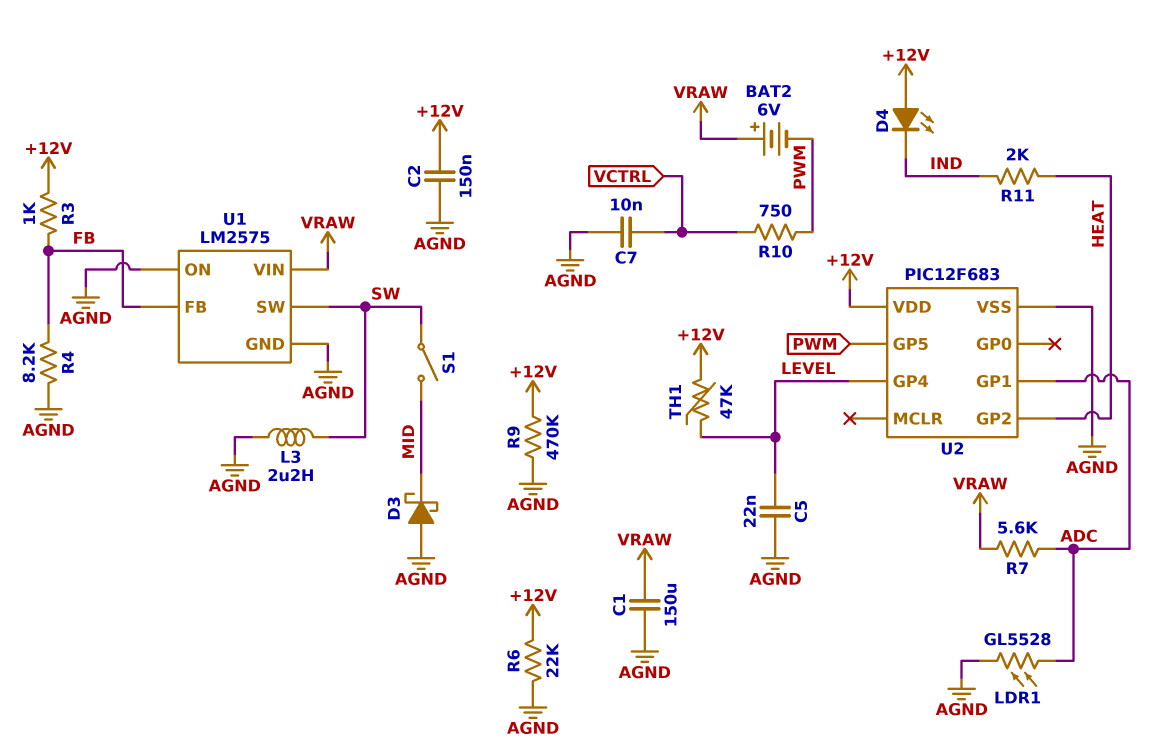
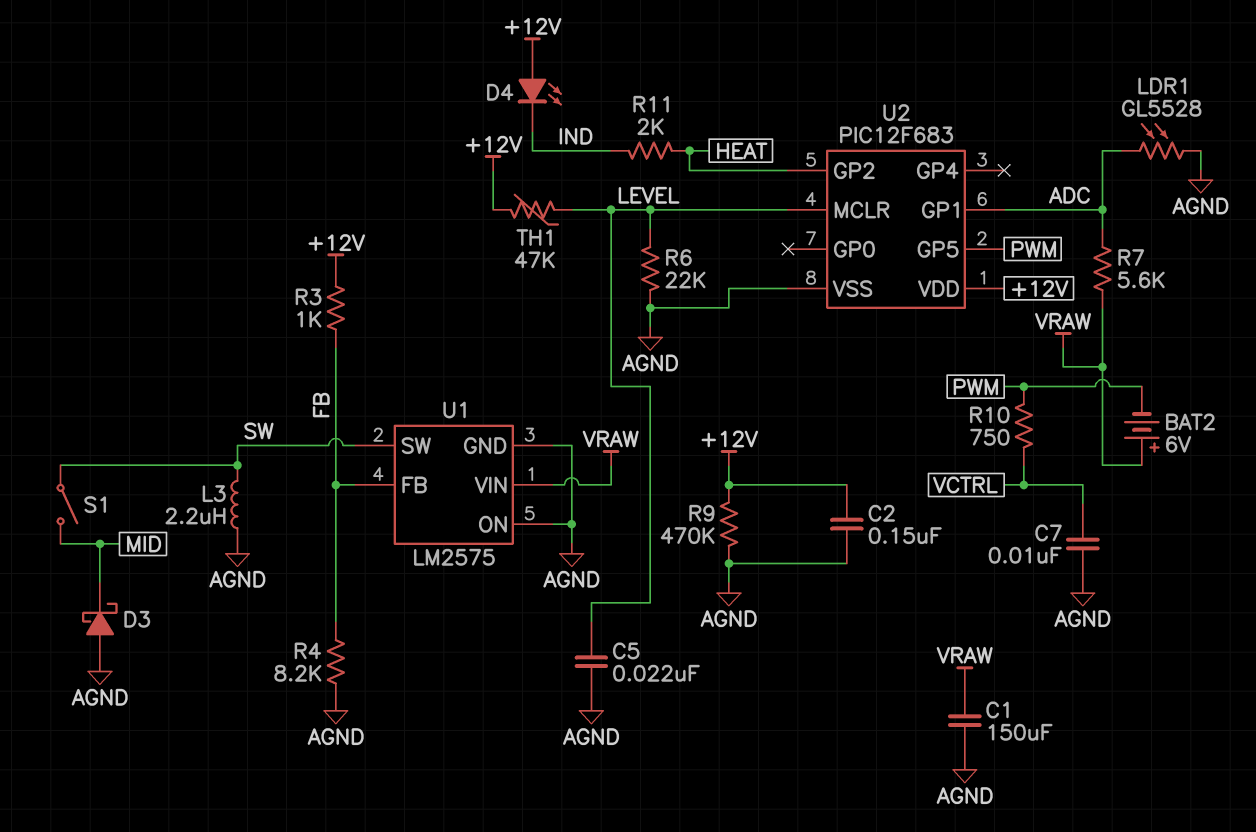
R6: 22k (+12V, AGND) -> 22k (AGND, LEVEL)
U2 pin GP4: LEVEL -> none
U2 pin MCLR: none -> LEVEL

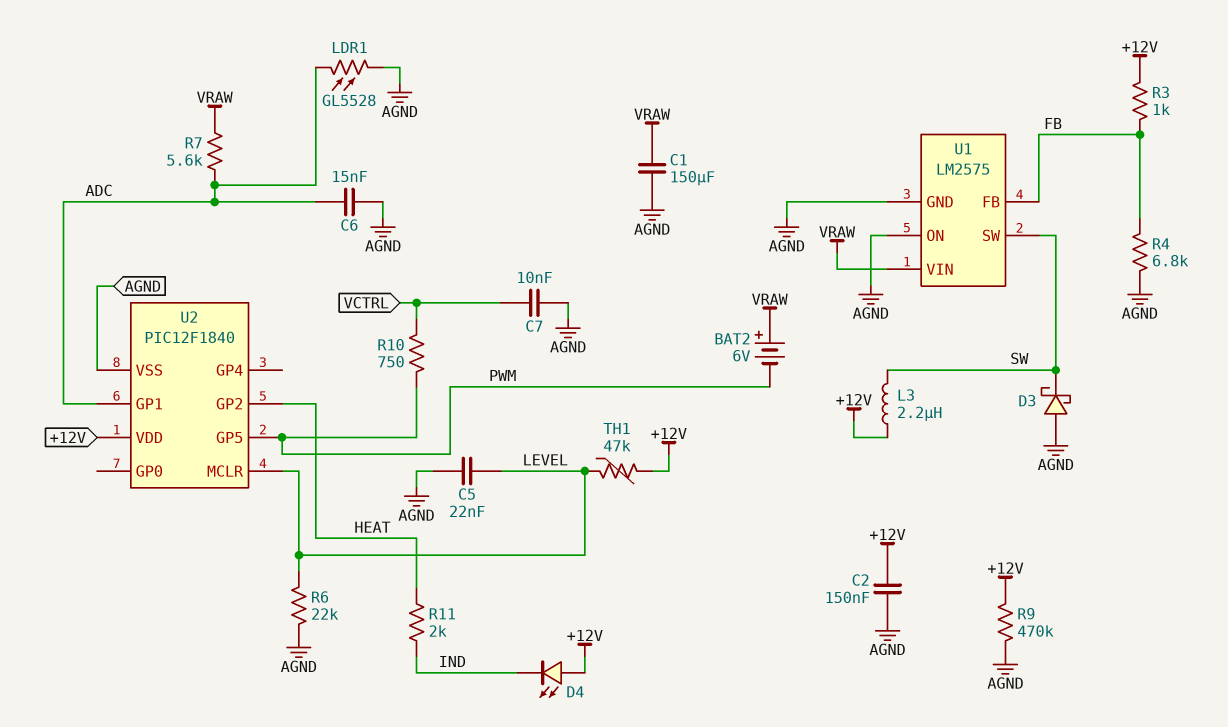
C6: none -> 15nF (ADC, AGND)
D3: schottky (A AGND, K MID) -> schottky (A AGND, K SW)
L3: 2.2uH (AGND, SW) -> 2.2uH (+12V, SW)
R4: 8.2k (AGND, FB) -> 6.8k (AGND, FB)
S1: switch (MID, SW) -> none
U2: PIC12F683 -> PIC12F1840

